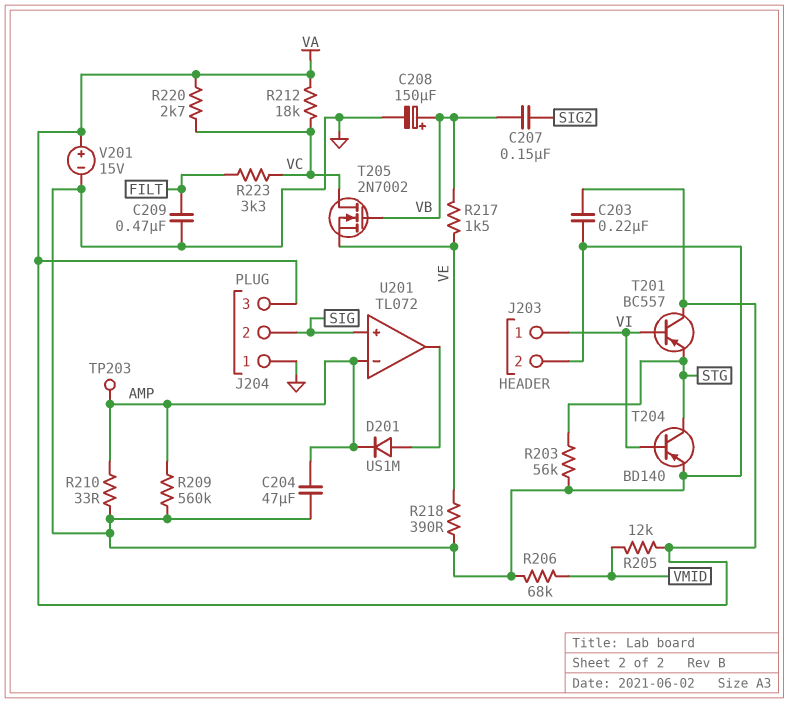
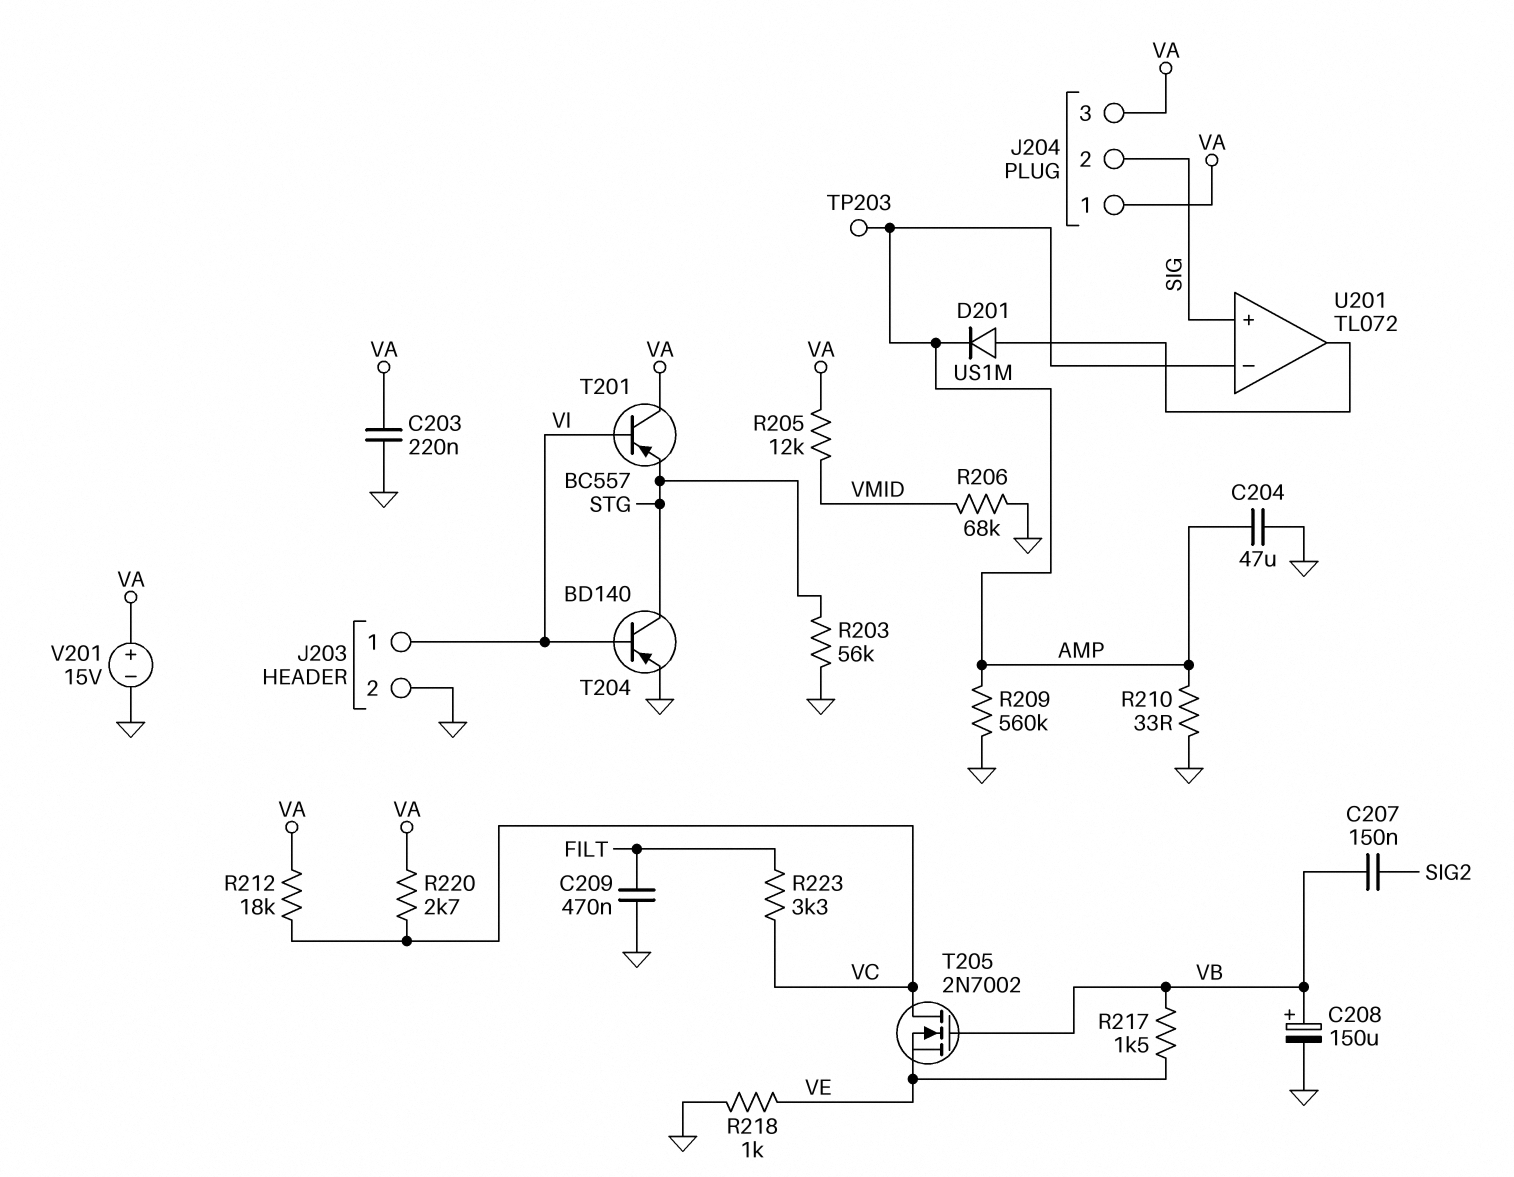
J204 pin 1: GND -> VA
R218: 390 (GND, VE) -> 1k (GND, VE)

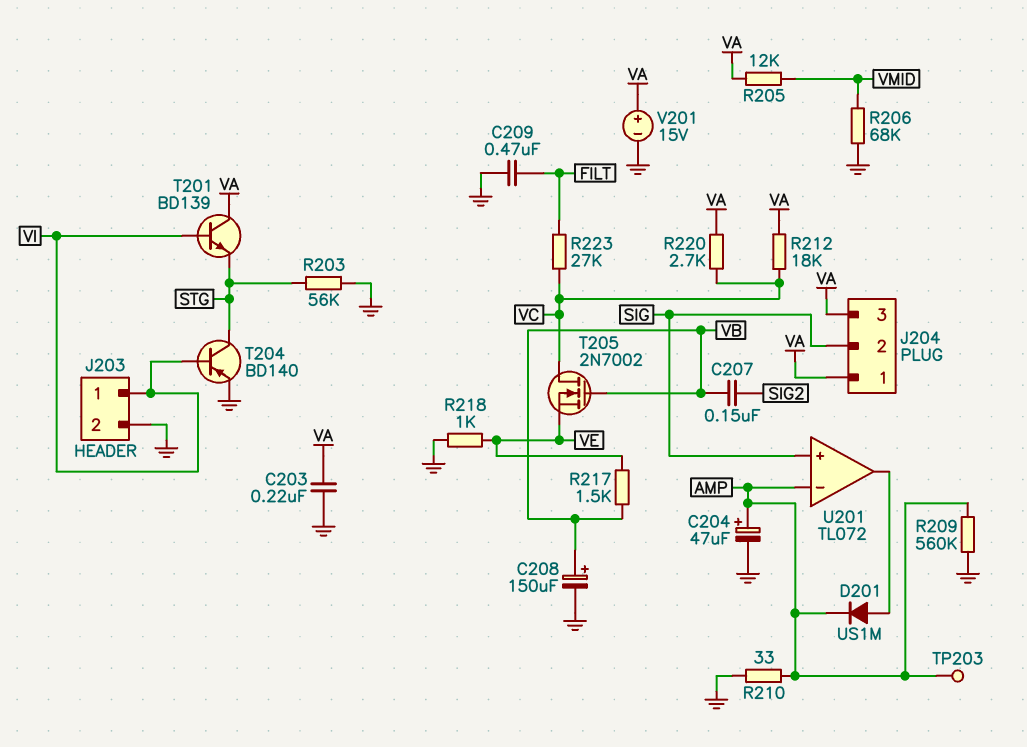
C204: 47uF (AMP, GND) -> 47uF (plus AMP, minus GND)
R223: 3.3k (FILT, VC) -> 27k (FILT, VC)
T201: PNP BC557 (B VI, C VA, E STG) -> NPN BD139 (B VI, C VA, E STG)

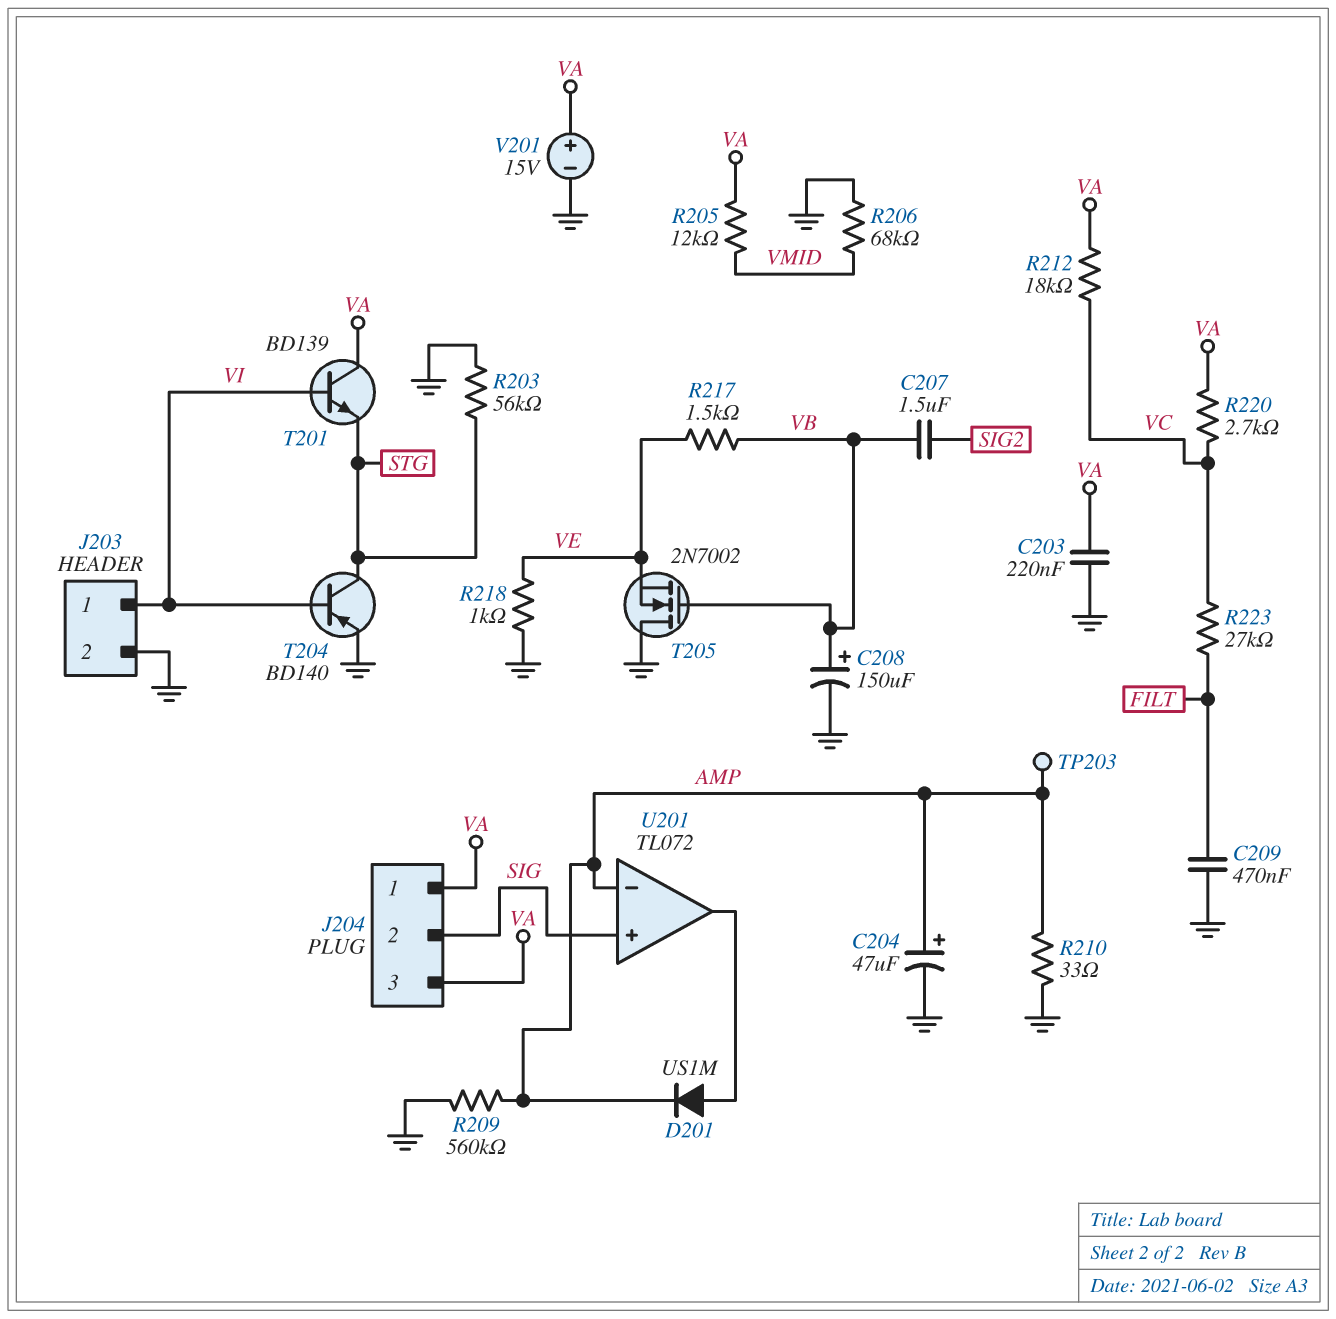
C207: 150nF (SIG2, VB) -> 1.5uF (SIG2, VB)
T205: NMOS 2N7002 (G VB, D VC, S VE) -> NMOS 2N7002 (G VB, D GND, S VE)

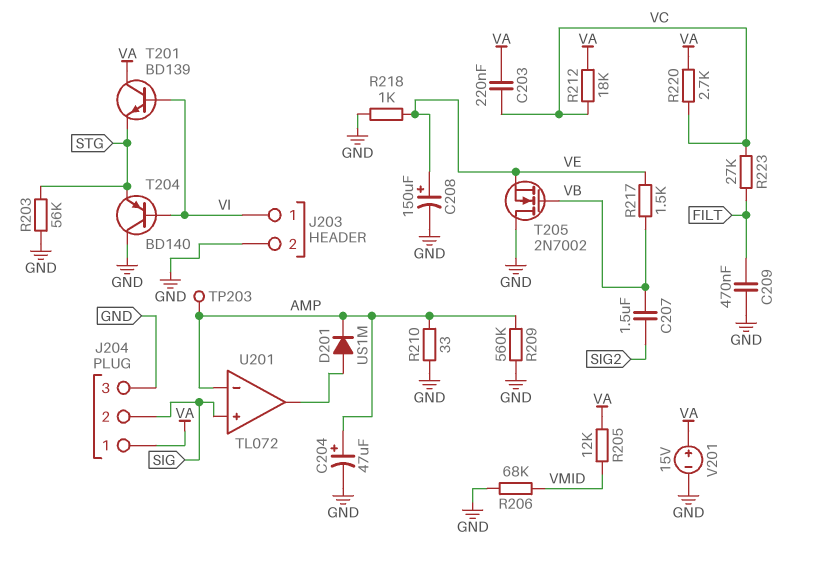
C203: 220nF (GND, VA) -> 220nF (VA, VC)
C208: 150uF (plus VB, minus GND) -> 150uF (plus VE, minus GND)
J204 pin 3: VA -> GND
T204: PNP BD140 (B VI, C STG, E GND) -> PNP BD140 (B VI, C GND, E STG)

